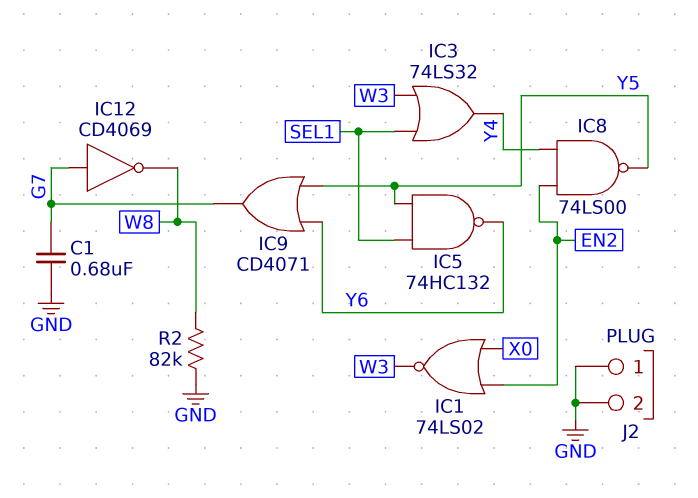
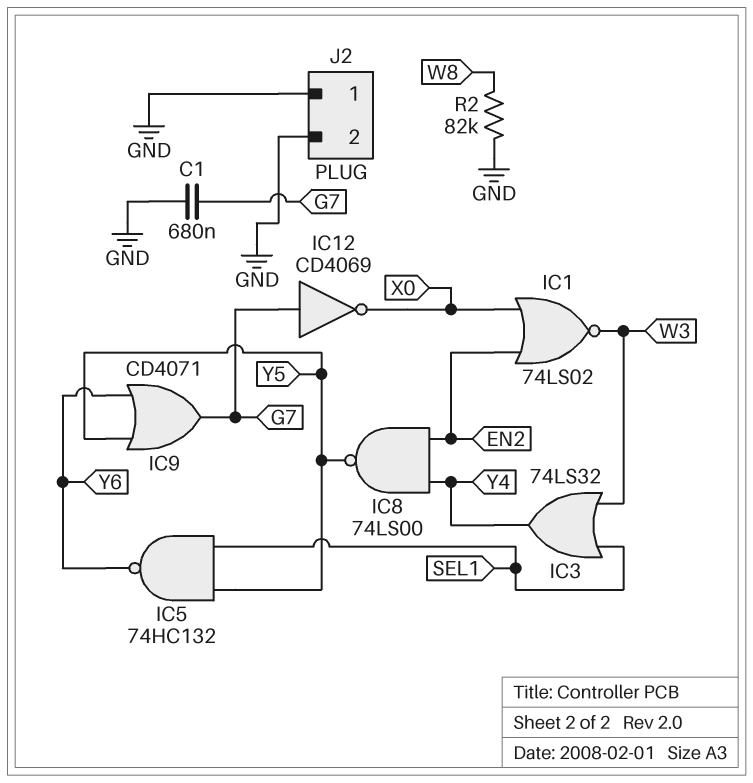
IC12: NOT CD4069 (in G7, out W8) -> NOT CD4069 (in G7, out X0)

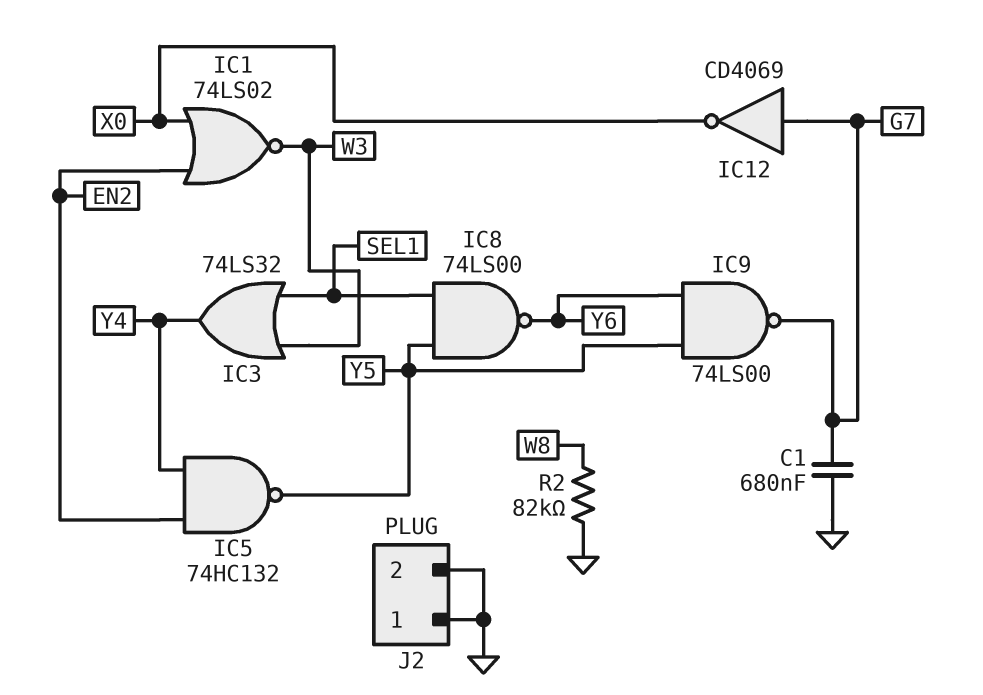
IC5: NAND 74HC132 (in SEL1, in Y5, out Y6) -> NAND 74HC132 (in EN2, in Y4, out Y5)
IC8: NAND 74LS00 (in EN2, in Y4, out Y5) -> NAND 74LS00 (in SEL1, in Y5, out Y6)
IC9: OR CD4071 (in Y5, in Y6, out G7) -> NAND 74LS00 (in Y5, in Y6, out G7)

